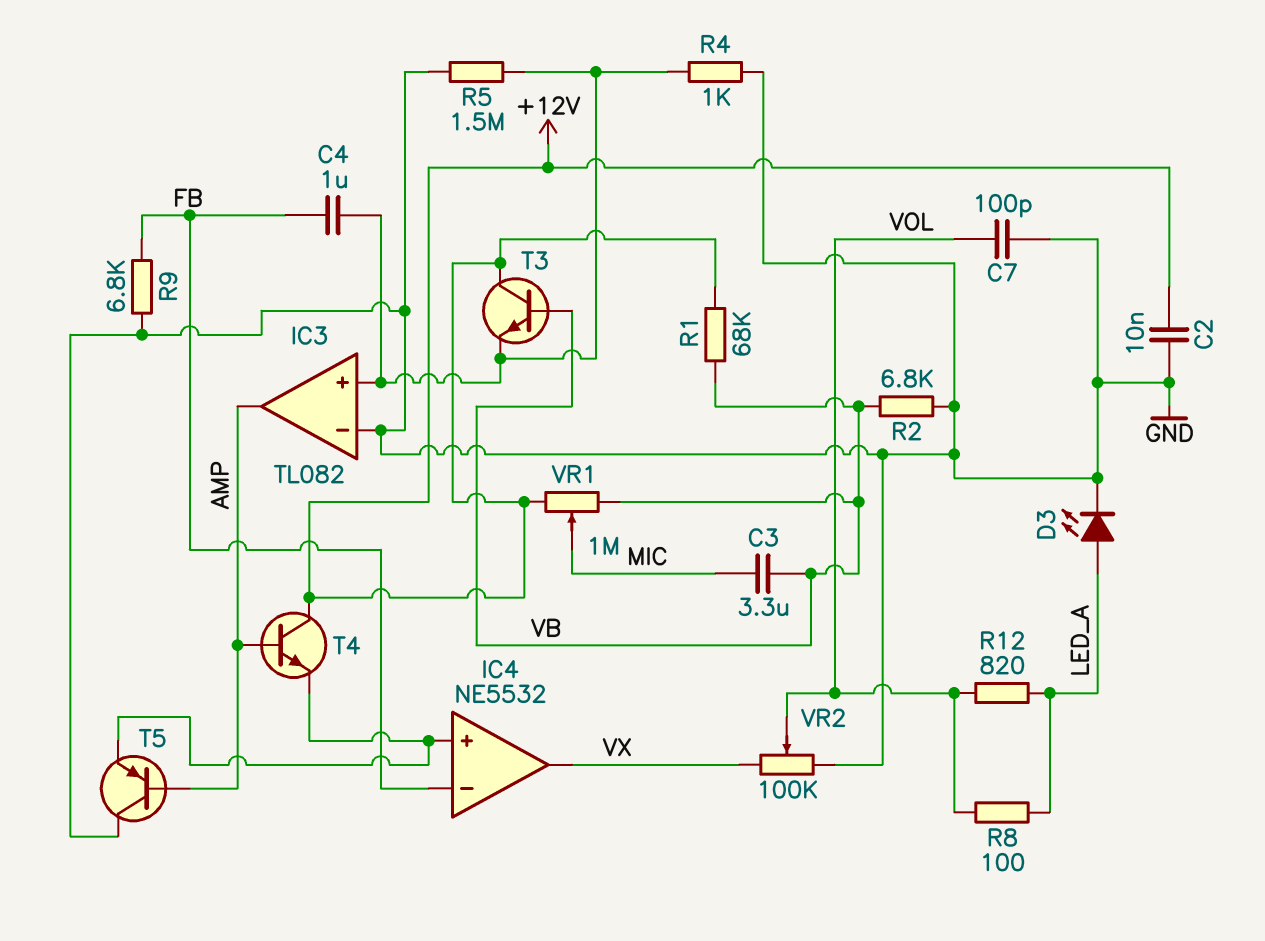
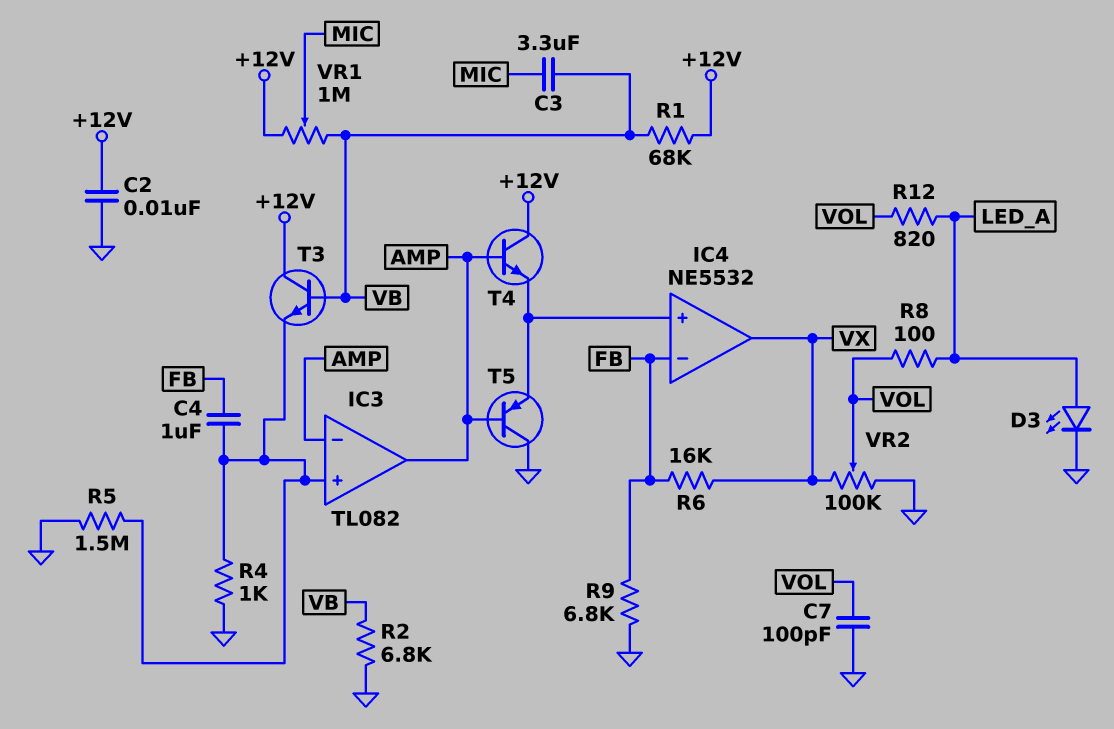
IC3 pin in-: GND -> AMP
R6: none -> 16k (FB, VX)

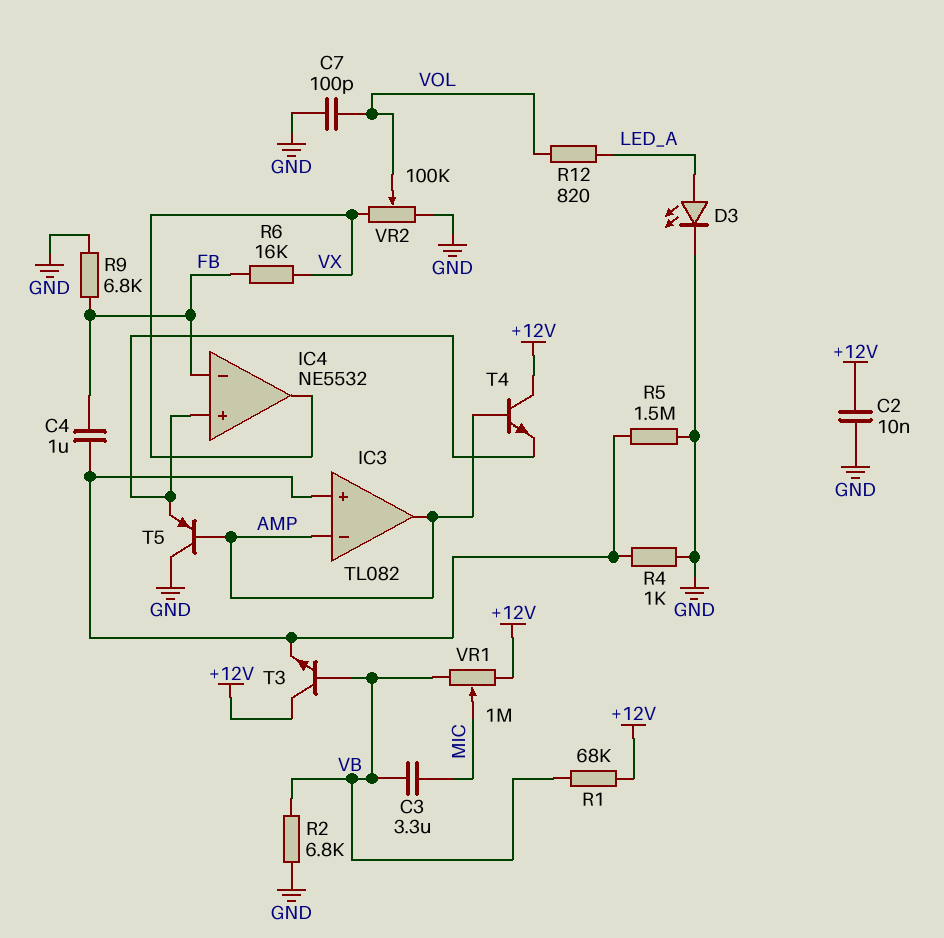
R8: 100 (LED_A, VOL) -> none

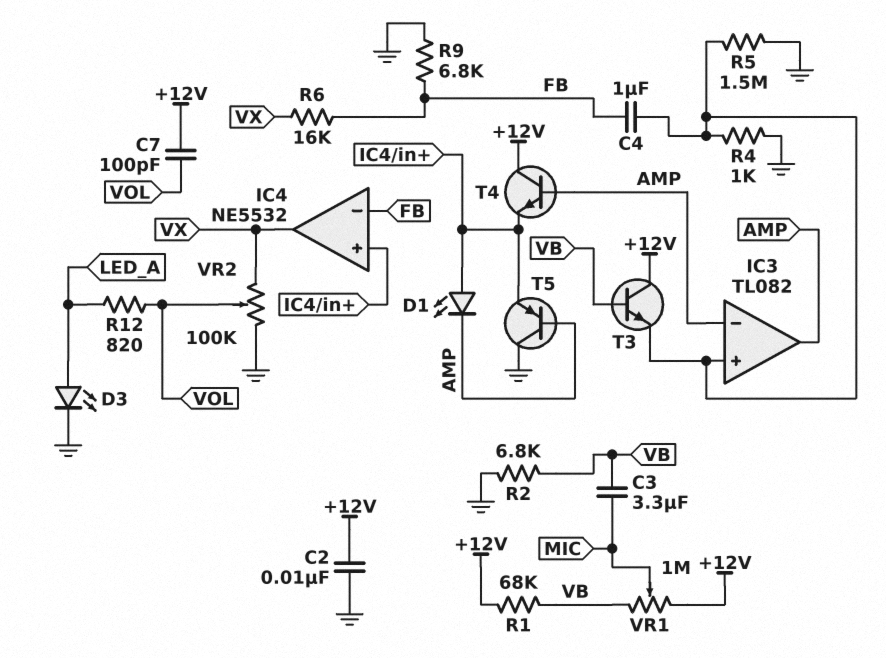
C7: 100pF (GND, VOL) -> 100pF (+12V, VOL)
D1: none -> LED (A IC4/in+, K AMP)

